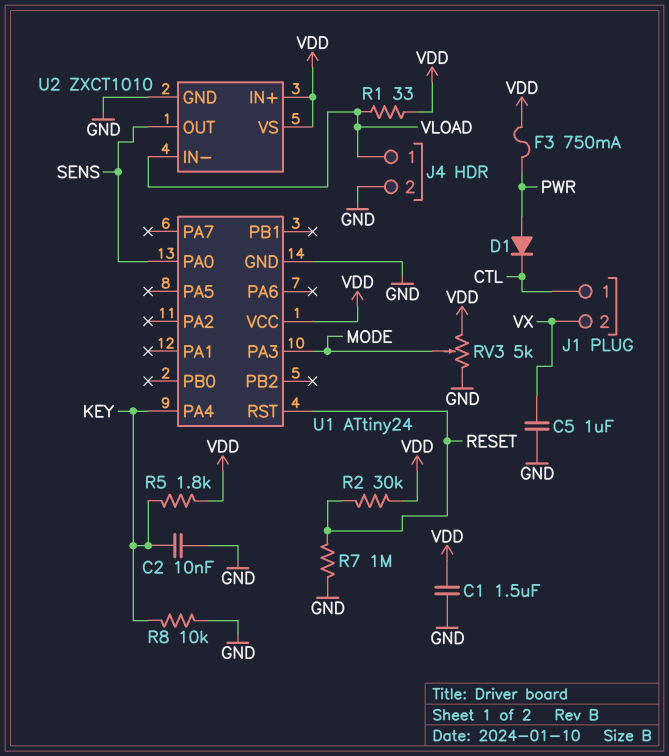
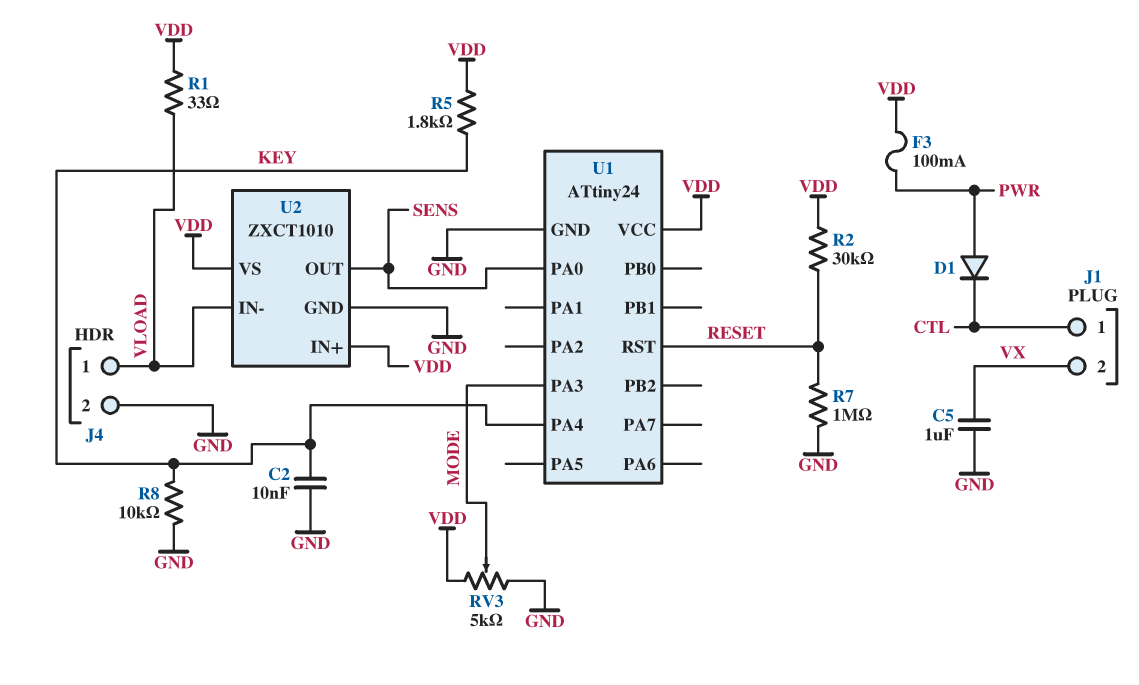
C1: 1.5uF (GND, VDD) -> none
F3: 750mA (PWR, VDD) -> 100mA (PWR, VDD)

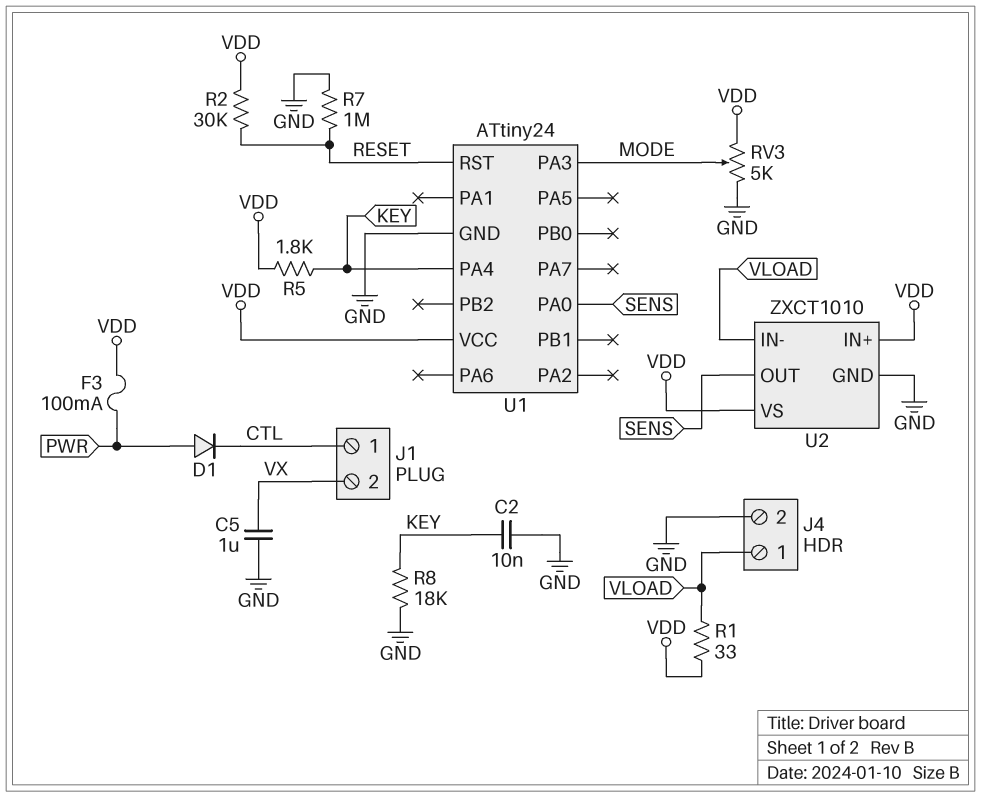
R8: 10k (GND, KEY) -> 18k (GND, KEY)

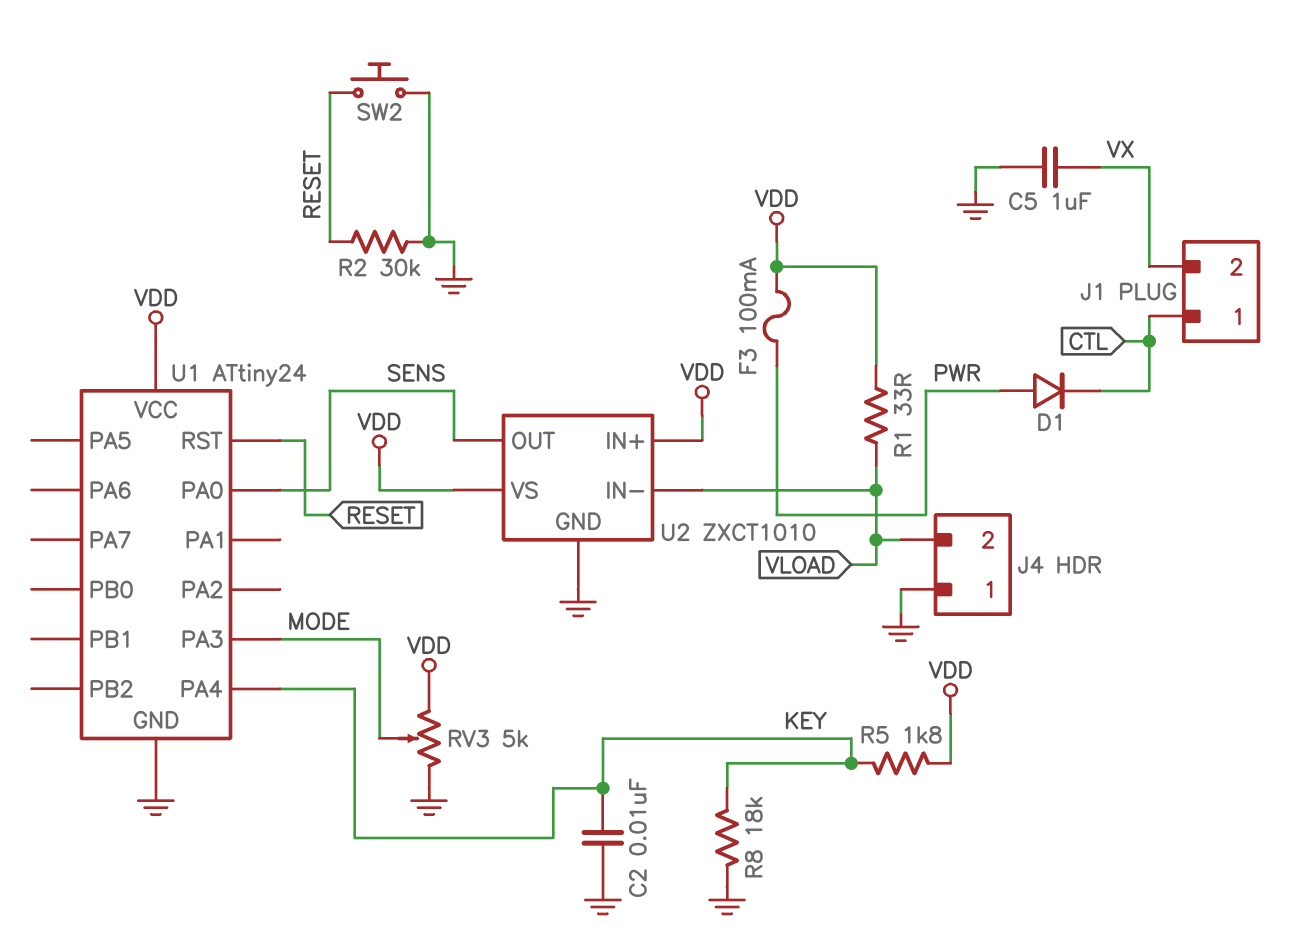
J4 pin 1: VLOAD -> GND
J4 pin 2: GND -> VLOAD
R2: 30k (RESET, VDD) -> 30k (GND, RESET)
R7: 1M (GND, RESET) -> none
SW2: none -> button (GND, RESET)

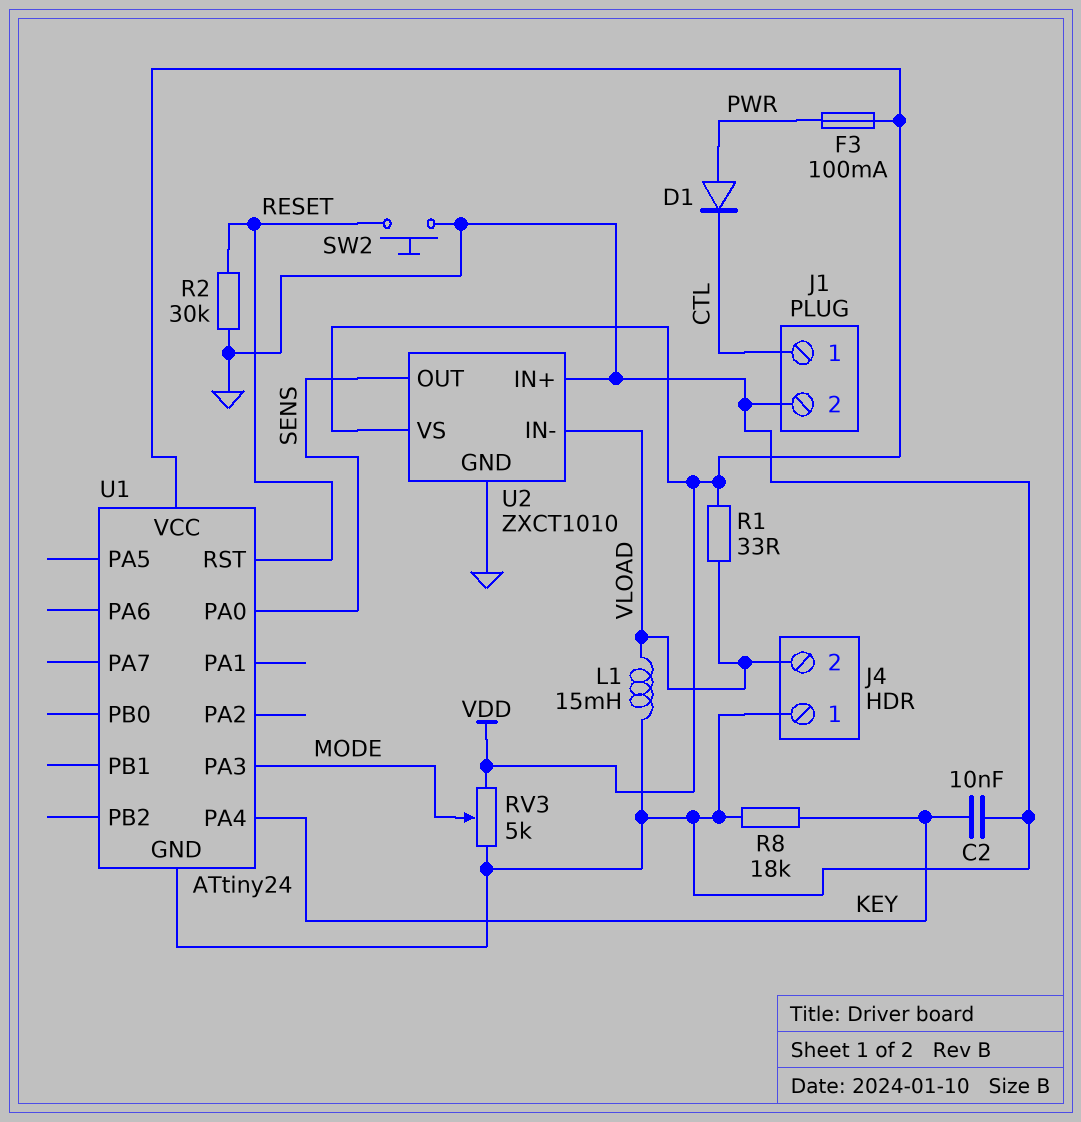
C5: 1uF (GND, VX) -> none
J1 pin 2: VX -> GND
L1: none -> 15mH (GND, VLOAD)
R5: 1.8k (KEY, VDD) -> none
U2 pin IN+: VDD -> GND

